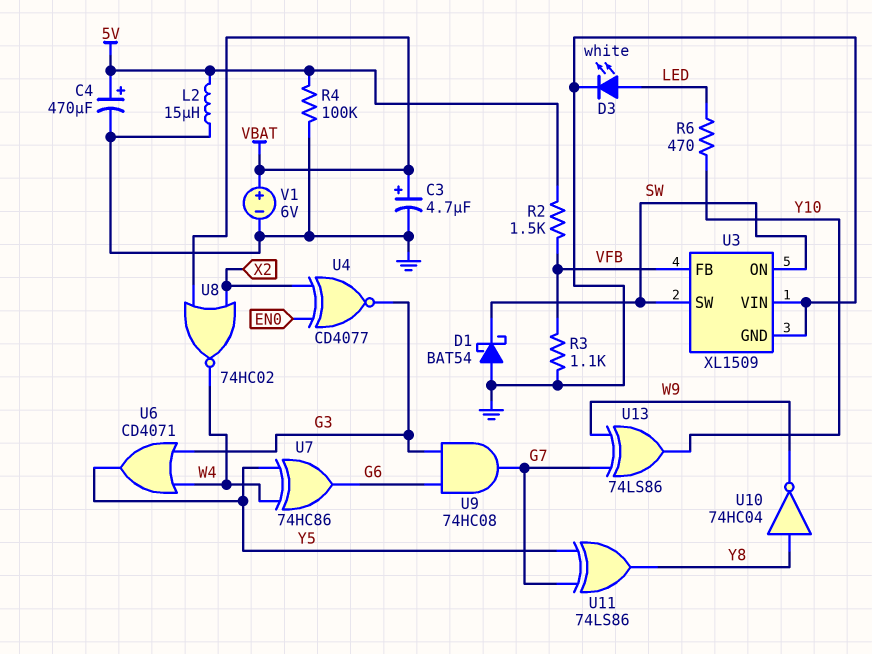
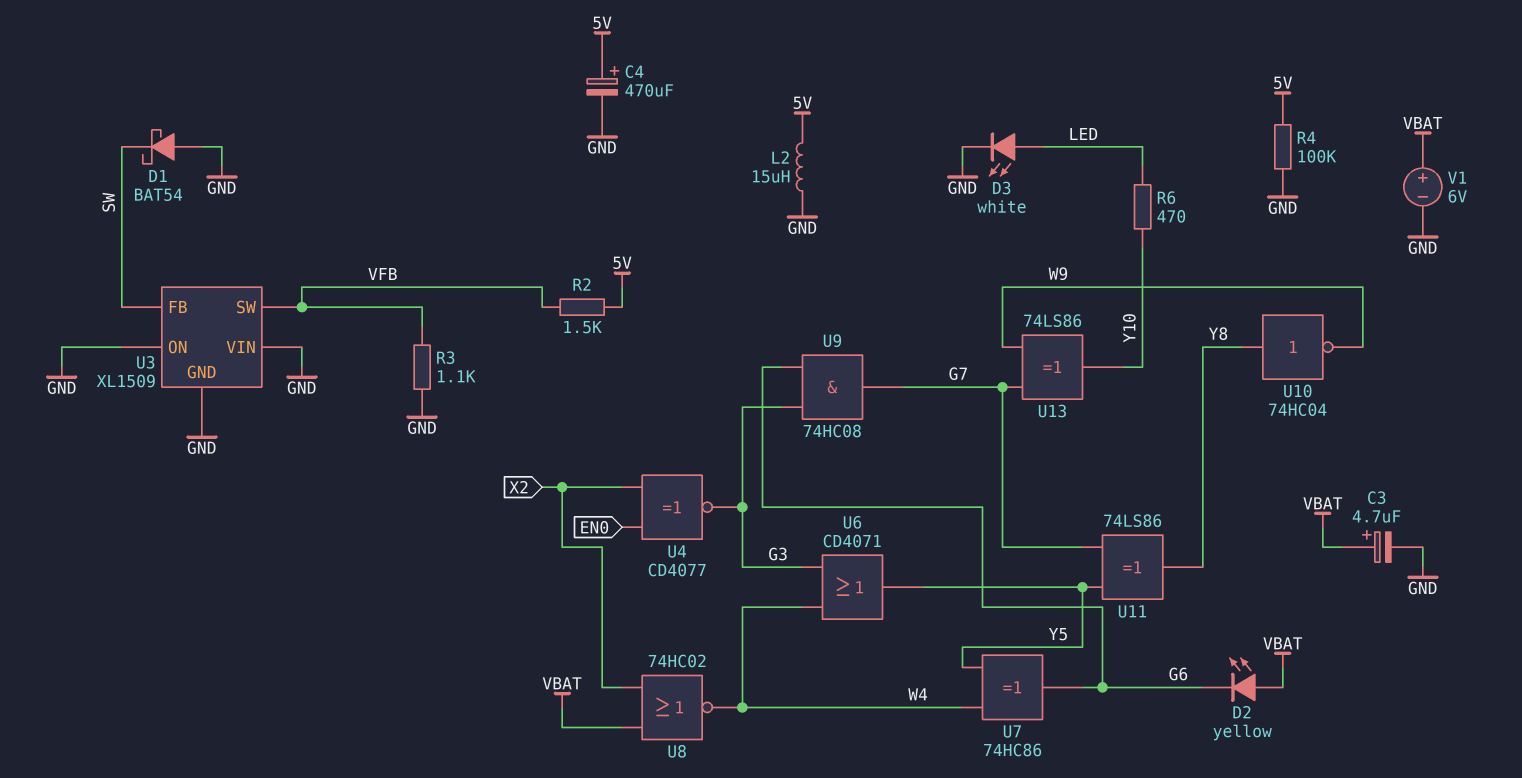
D2: none -> LED yellow (A VBAT, K G6)
U3 pin FB: VFB -> SW
U3 pin ON: SW -> GND
U3 pin SW: SW -> VFB

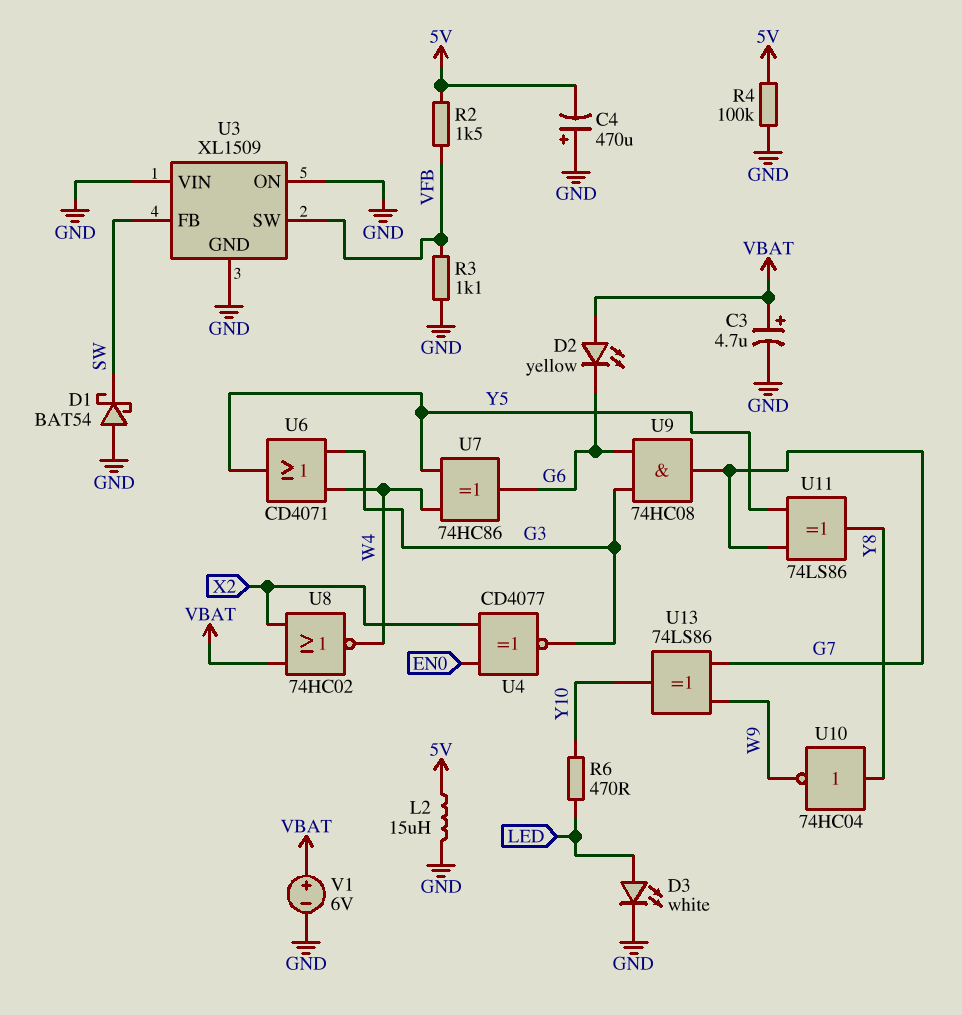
C4: 470uF (plus 5V, minus GND) -> 470uF (plus GND, minus 5V)

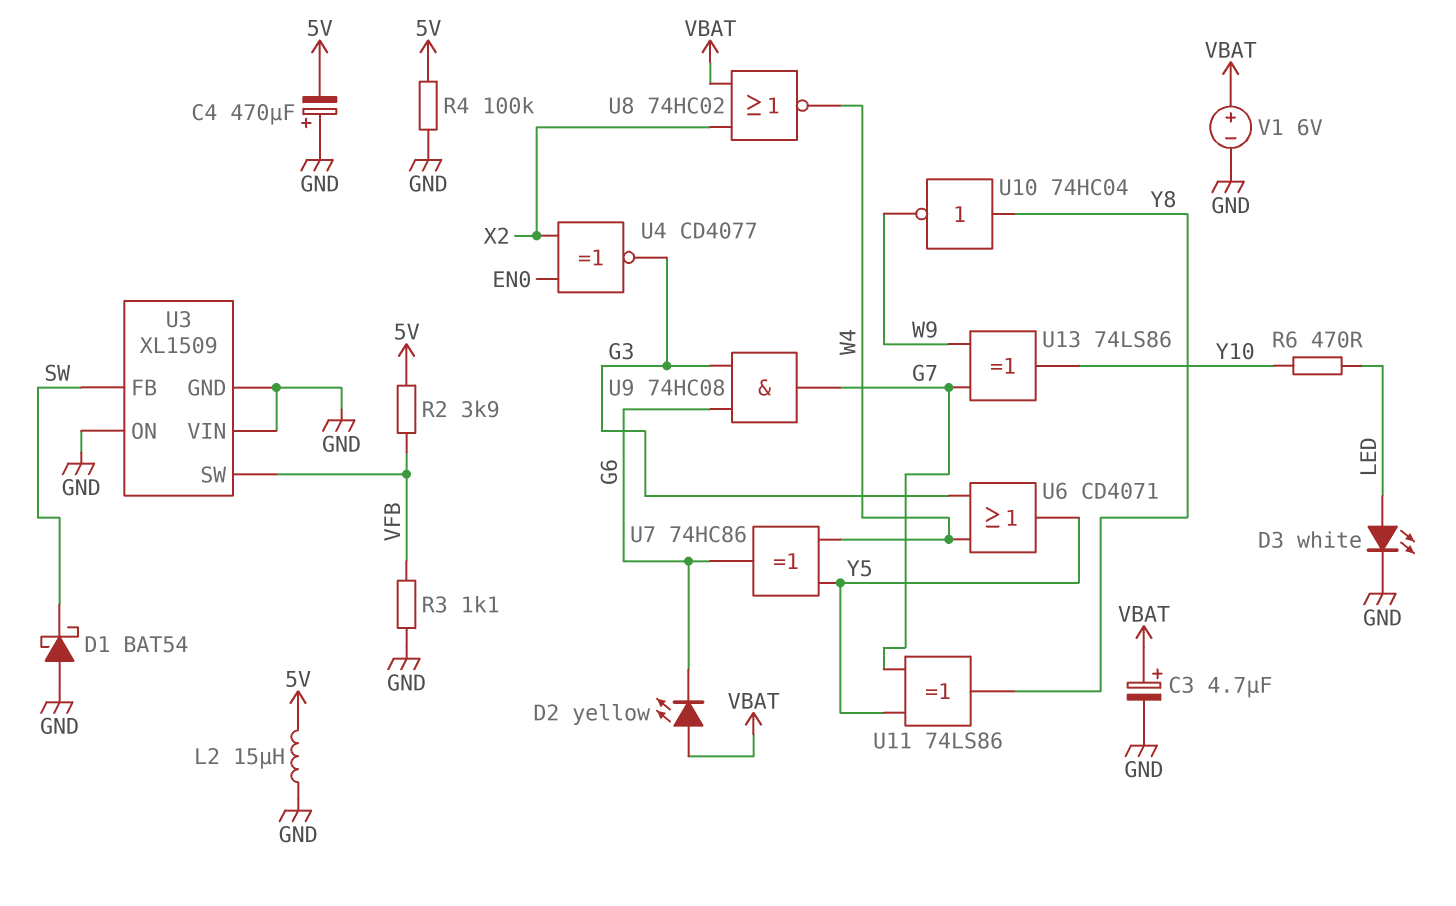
R2: 1.5k (5V, VFB) -> 3.9k (5V, VFB)

